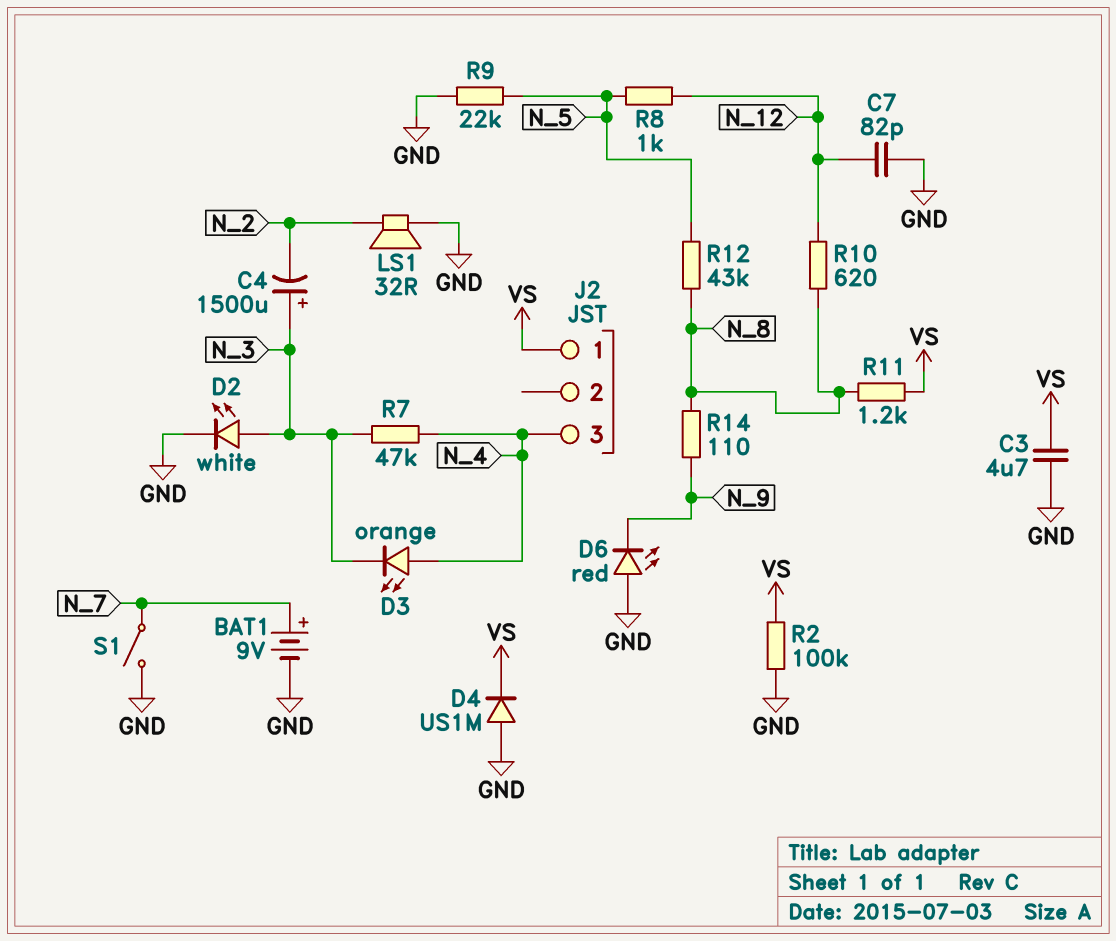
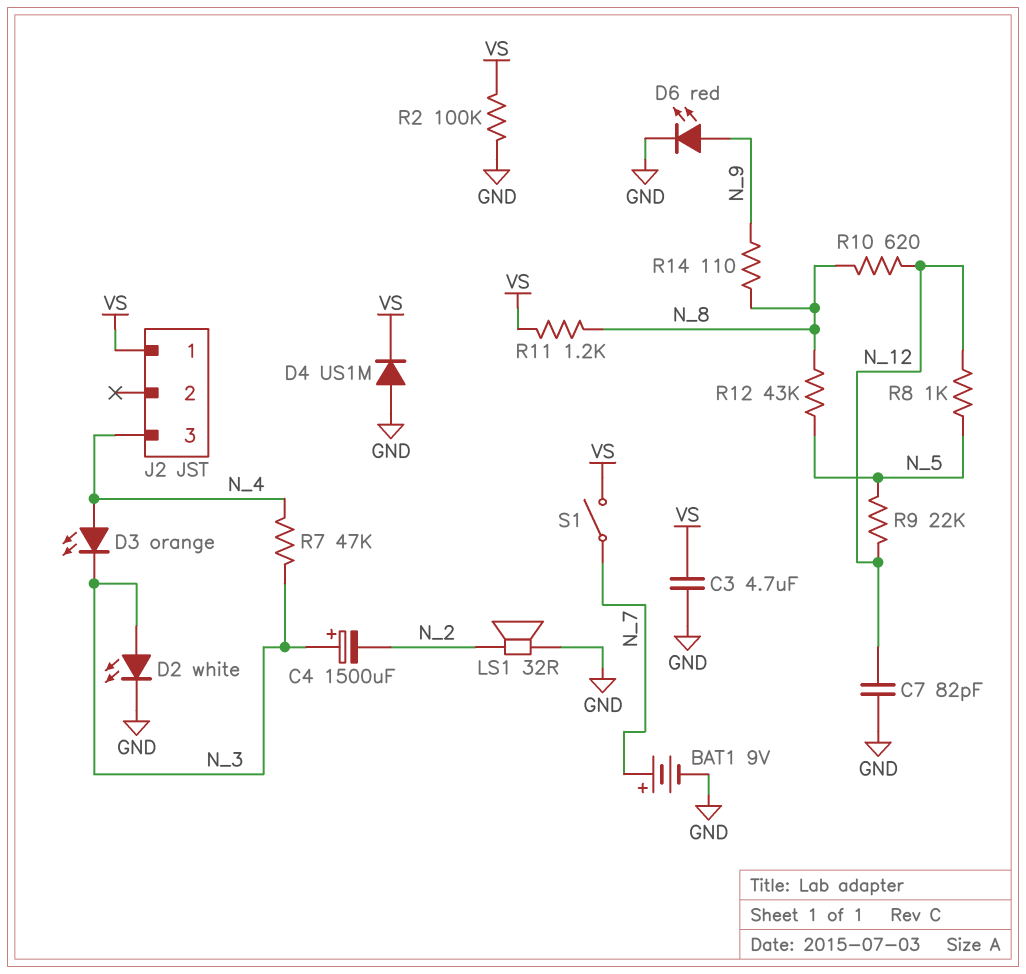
D6: LED red (A GND, K N_9) -> LED red (A N_9, K GND)
R9: 22k (GND, N_5) -> 22k (N_5, N_12)
S1: switch (GND, N_7) -> switch (N_7, VS)

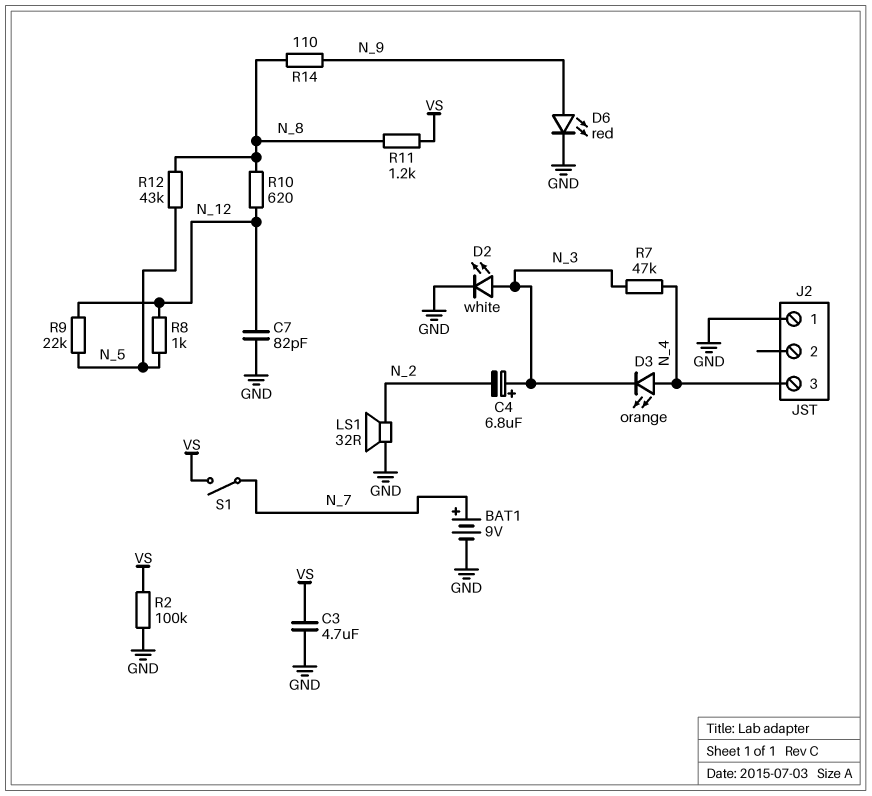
C4: 1500uF (plus N_3, minus N_2) -> 6.8uF (plus N_3, minus N_2)
D4: diode US1M (A GND, K VS) -> none
J2 pin 1: VS -> GND

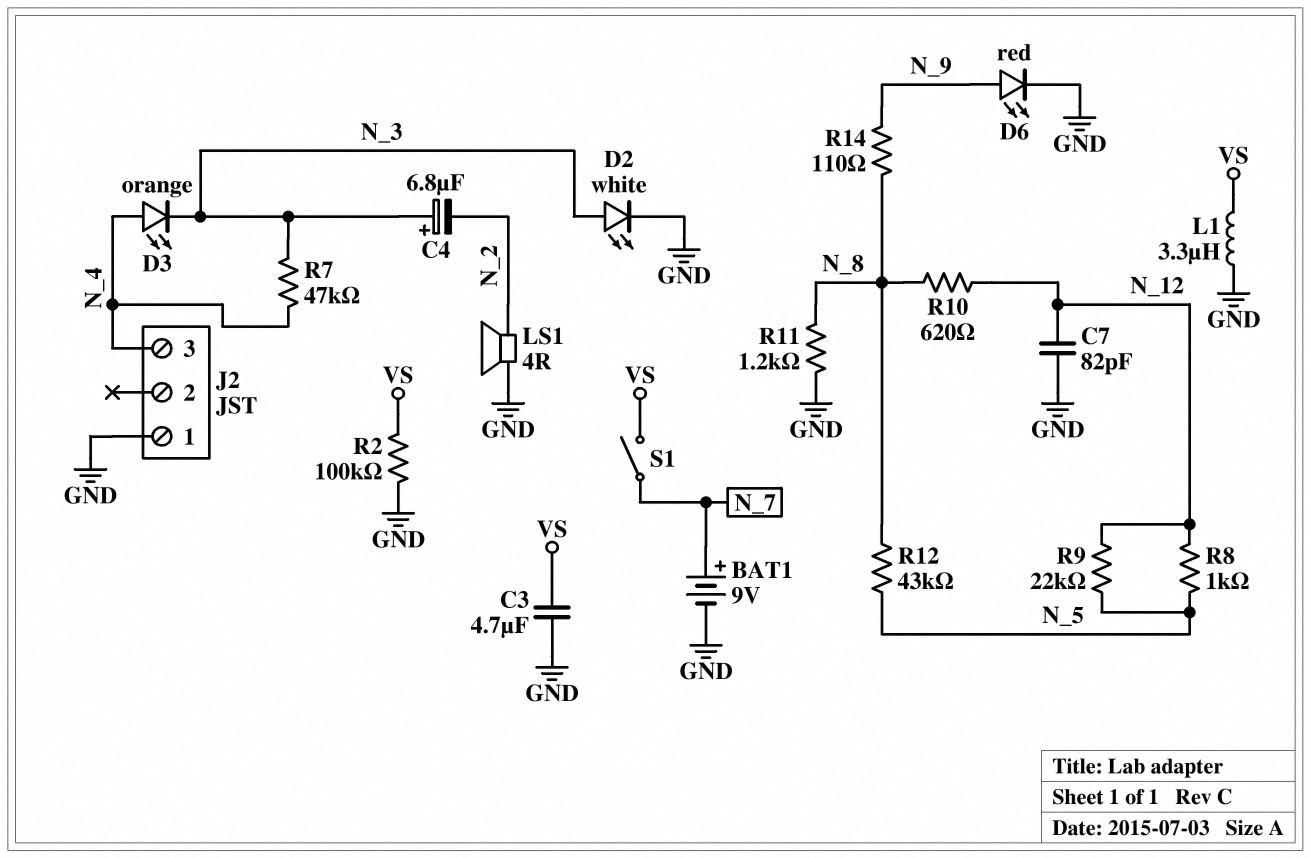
L1: none -> 3.3uH (GND, VS)
LS1: speaker 32R (GND, N_2) -> speaker 4R (GND, N_2)
R11: 1.2k (N_8, VS) -> 1.2k (GND, N_8)

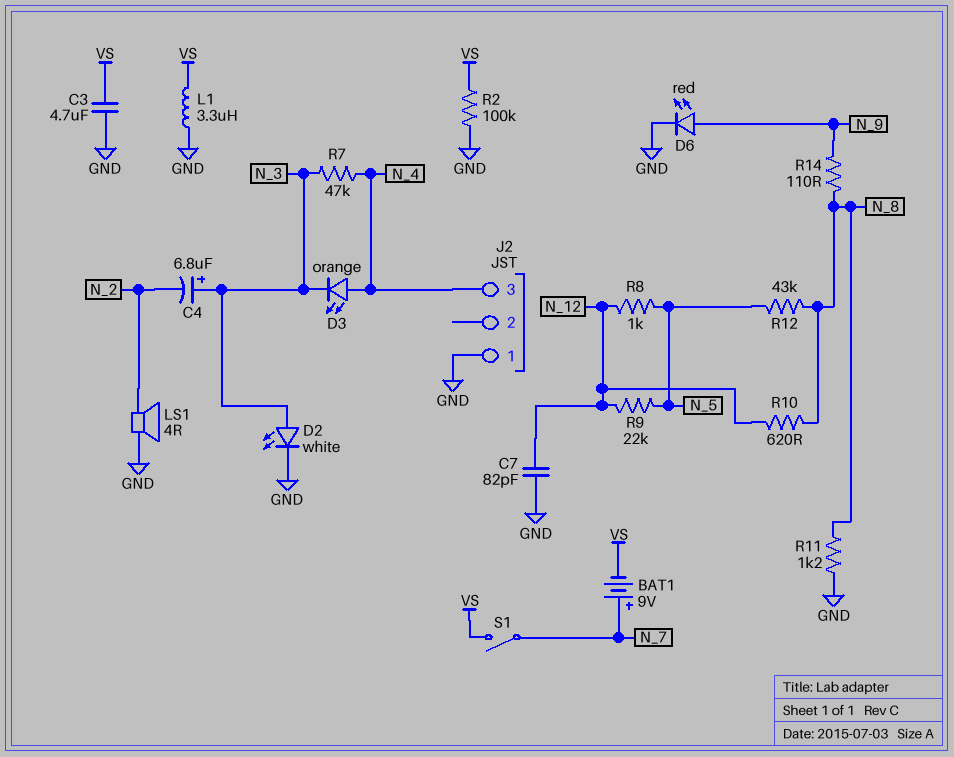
BAT1: 9V (plus N_7, minus GND) -> 9V (plus N_7, minus VS)

